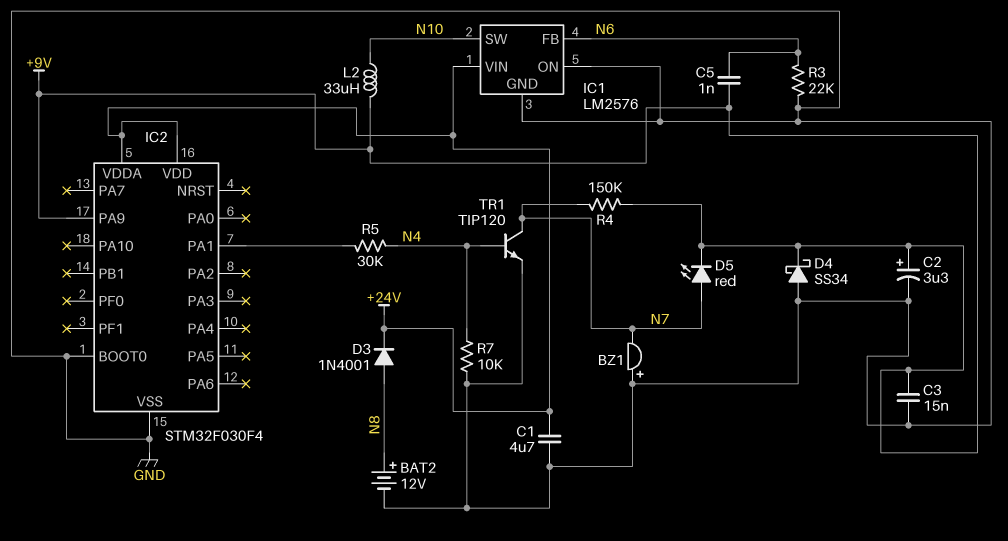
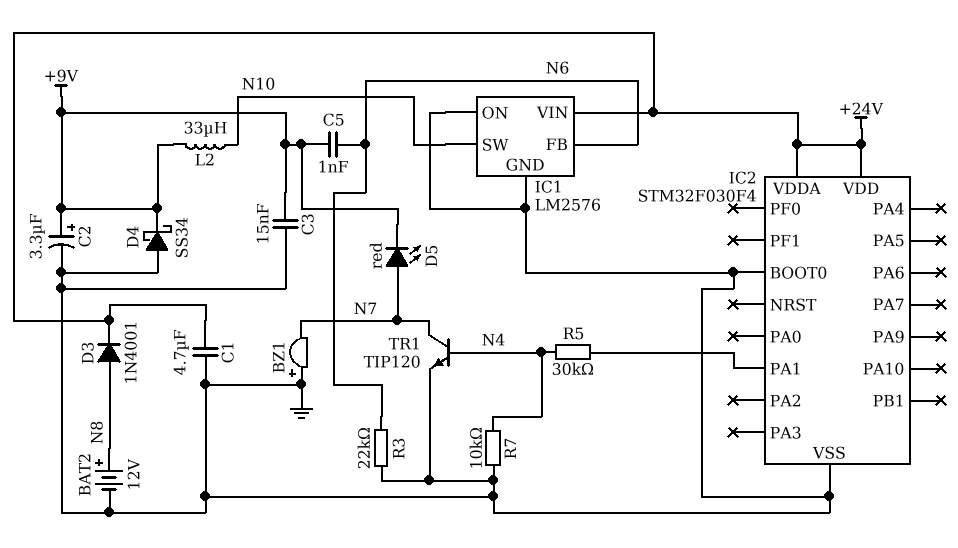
IC2 pin PA9: +9V -> none
R4: 150k (+9V, N7) -> none

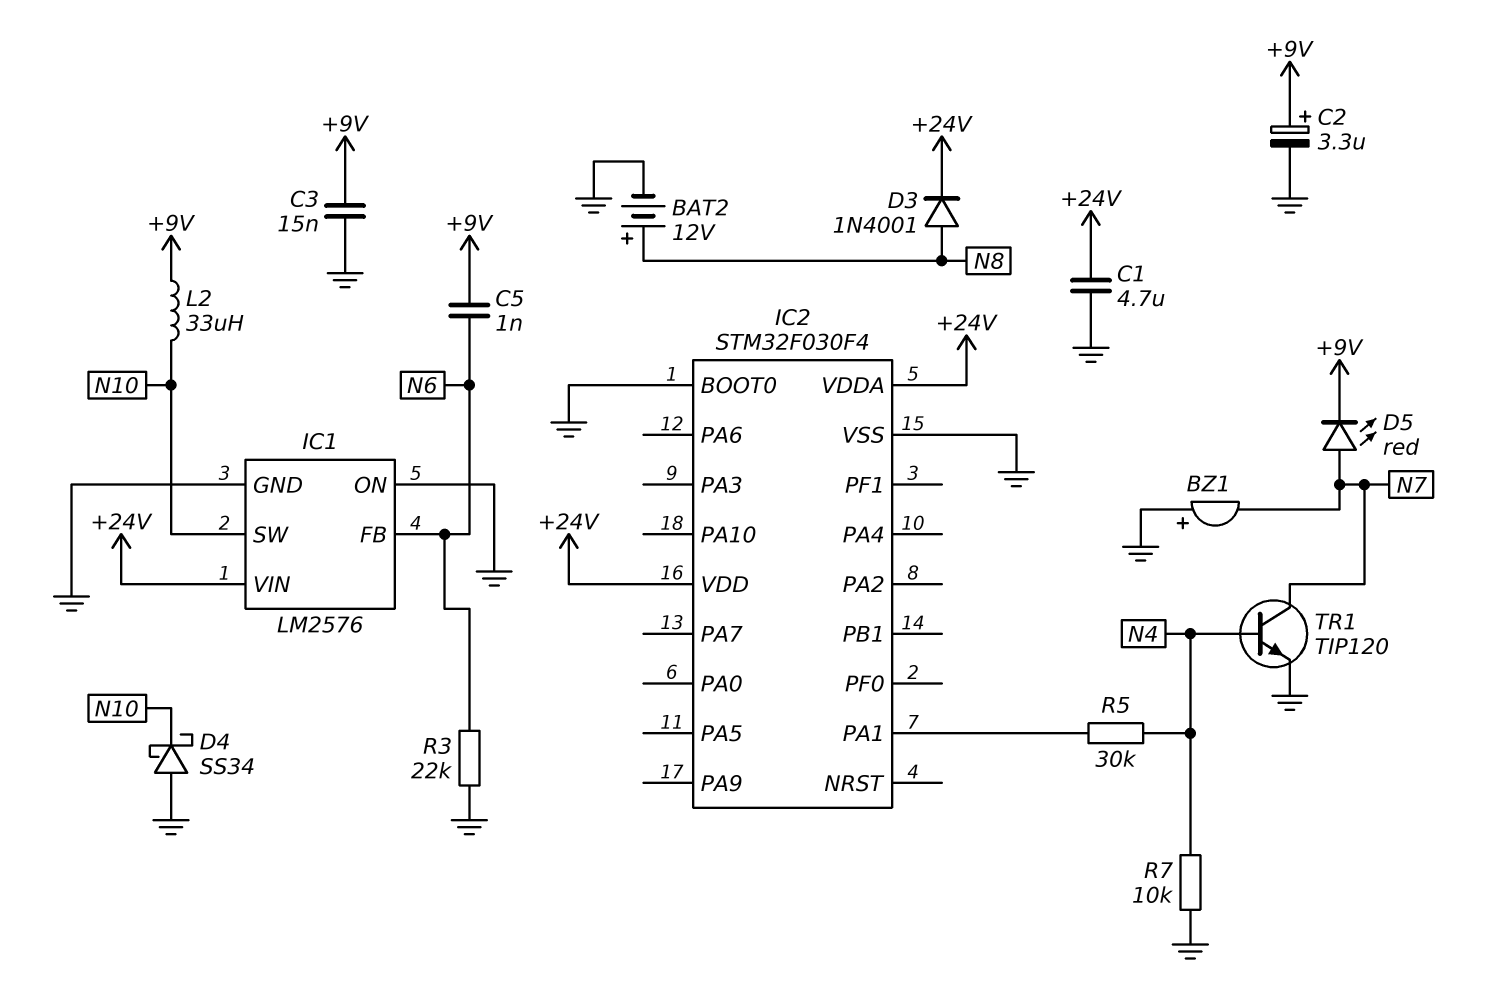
D4: schottky SS34 (A GND, K +9V) -> schottky SS34 (A GND, K N10)

